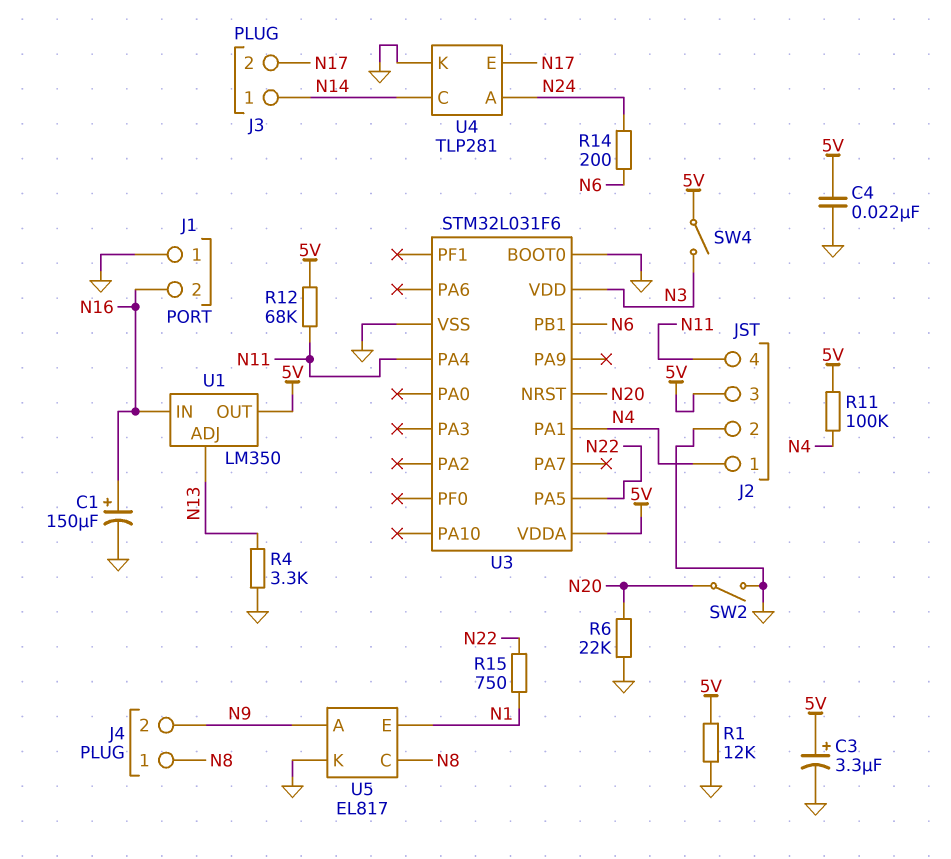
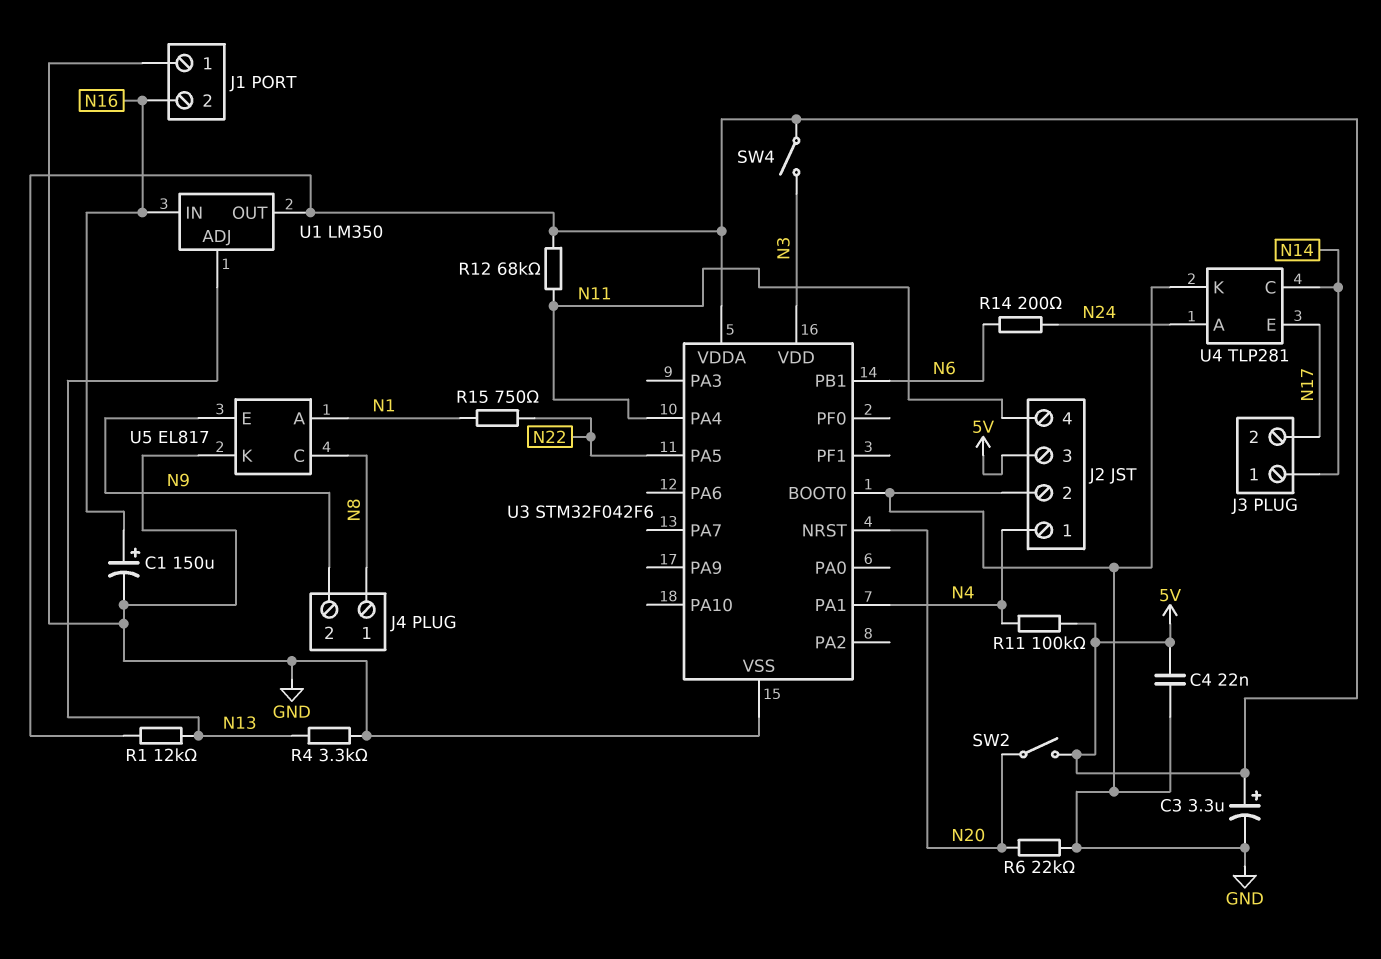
R1: 12k (5V, GND) -> 12k (5V, N13)
SW2: switch (GND, N20) -> switch (5V, N20)
U3: STM32L031F6 -> STM32F042F6
U5 pin A: N9 -> N1
U5 pin E: N1 -> N9

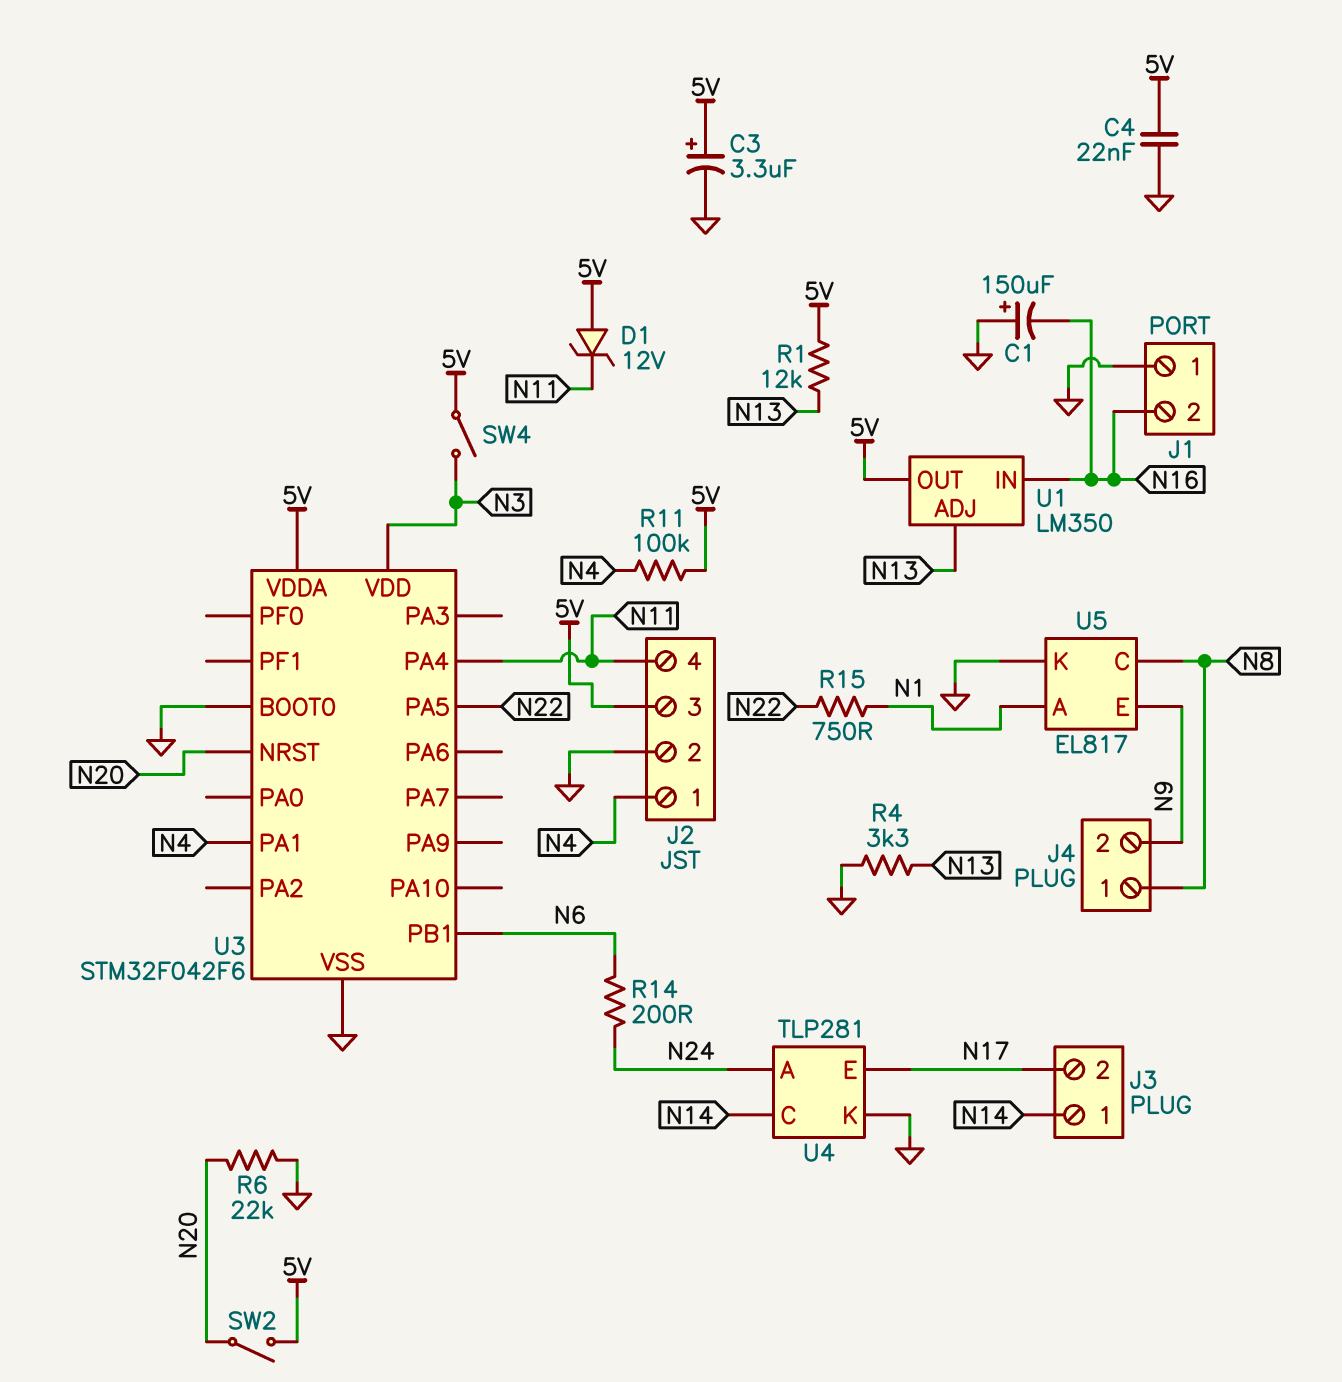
C1: 150uF (plus N16, minus GND) -> 150uF (plus GND, minus N16)
D1: none -> zener 12V (A 5V, K N11)
R12: 68k (5V, N11) -> none

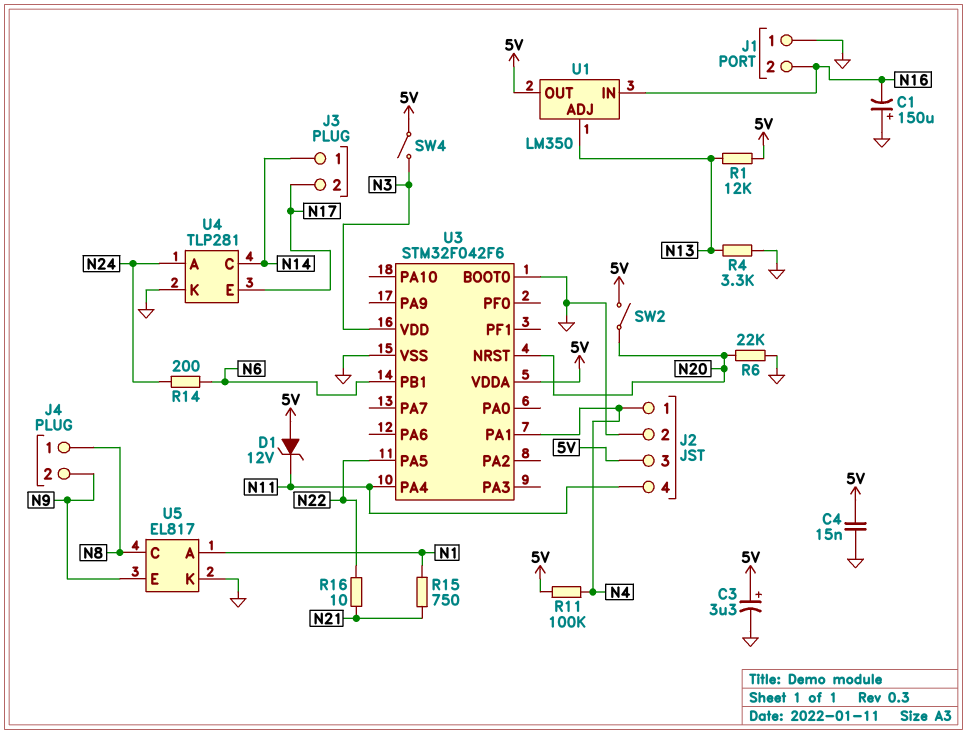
C4: 22nF (5V, GND) -> 15nF (5V, GND)
R15: 750 (N1, N22) -> 750 (N1, N21)
R16: none -> 10 (N21, N22)

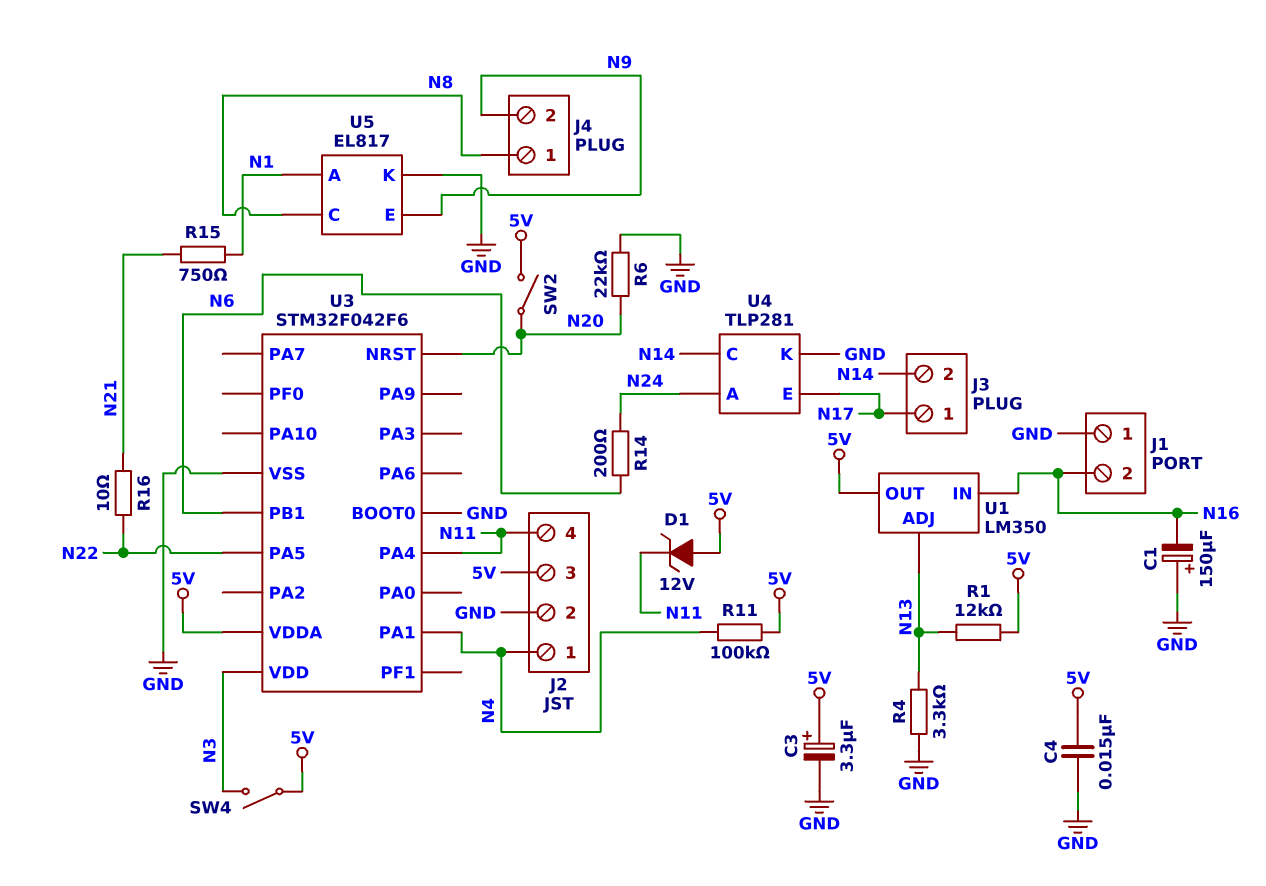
J3 pin 1: N14 -> N17
J3 pin 2: N17 -> N14

